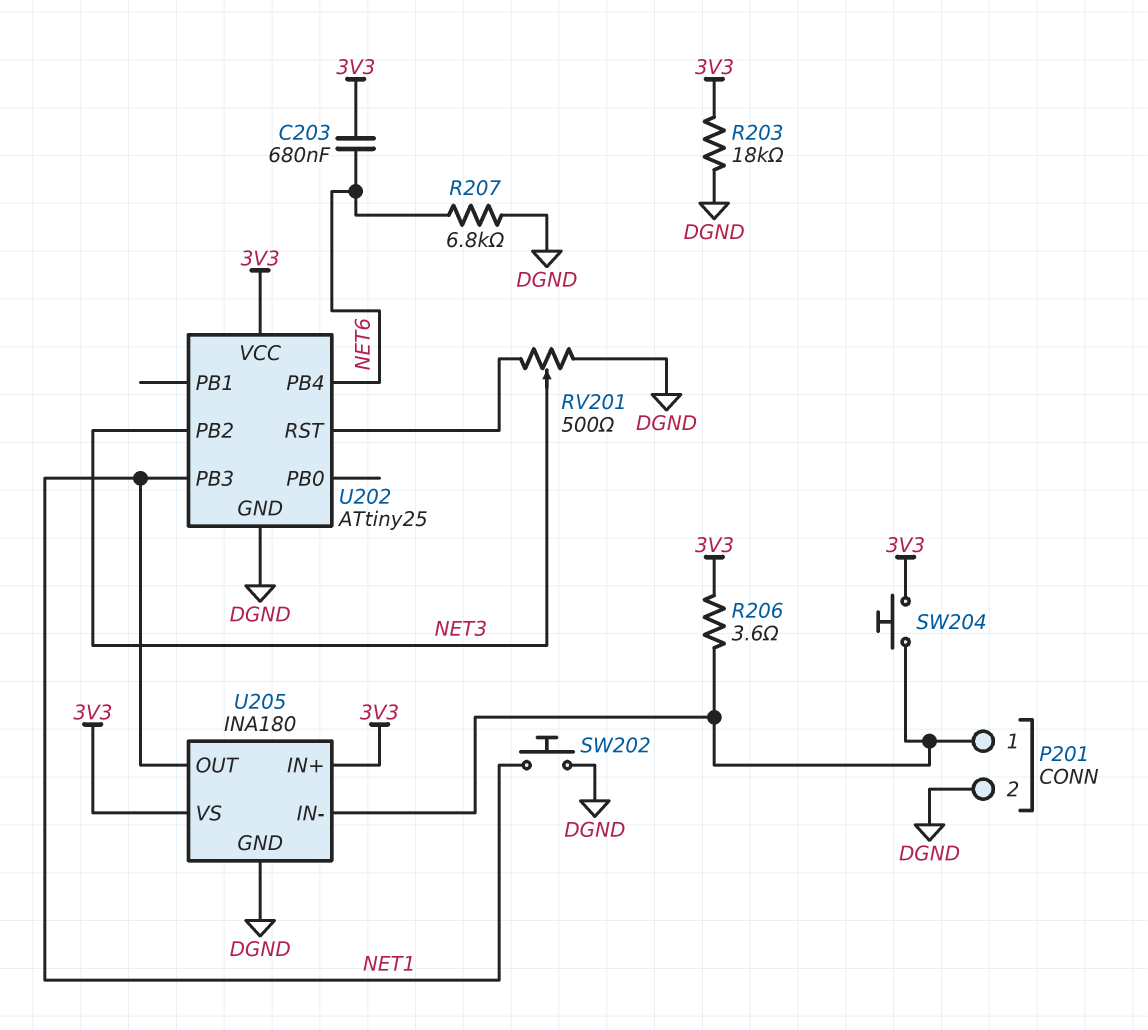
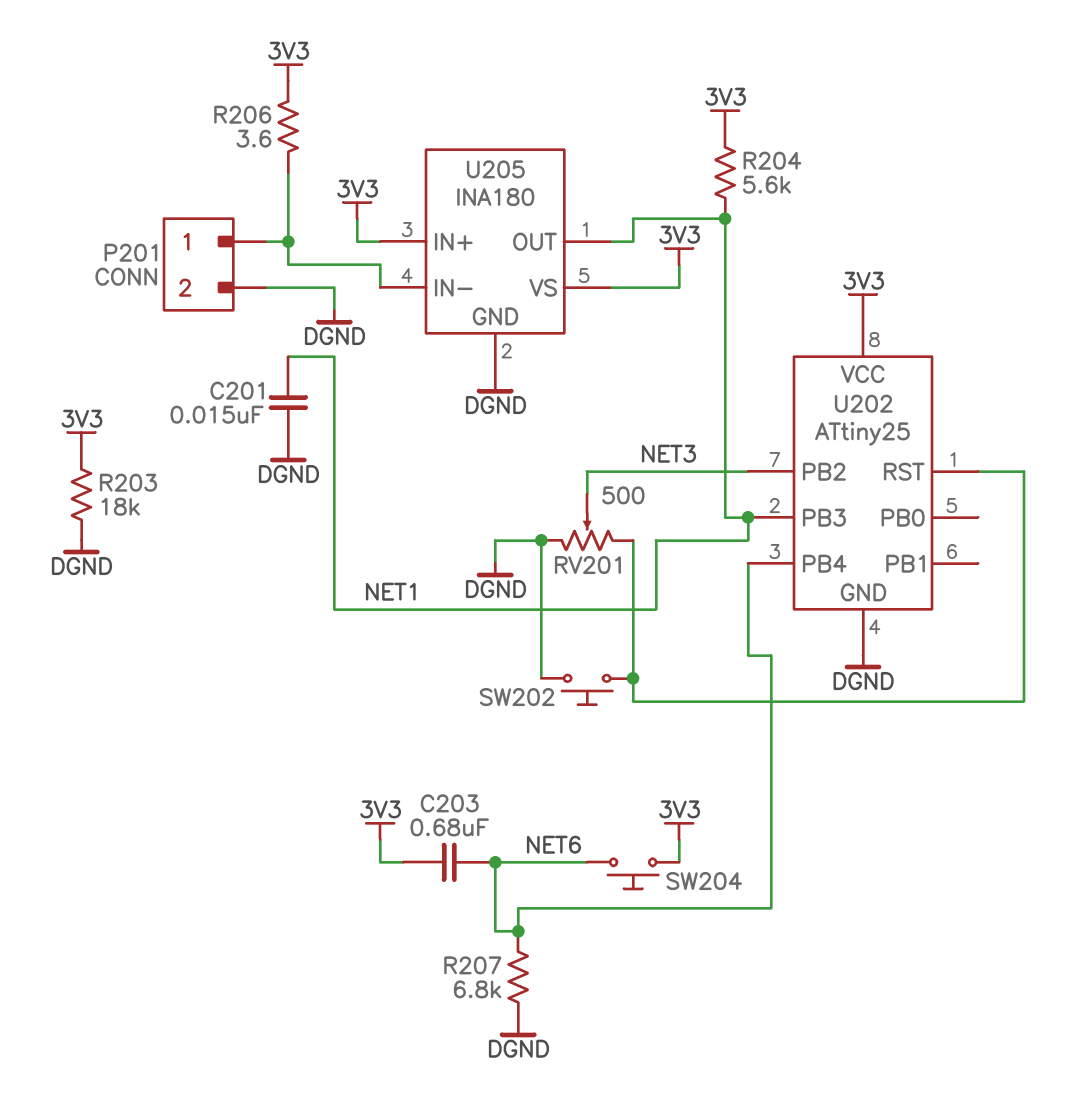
C201: none -> 15nF (DGND, NET1)
R204: none -> 5.6k (3V3, NET1)
SW202: button (DGND, NET1) -> button (DGND, U202/RST)
SW204: button (3V3, P201/1) -> button (3V3, NET6)

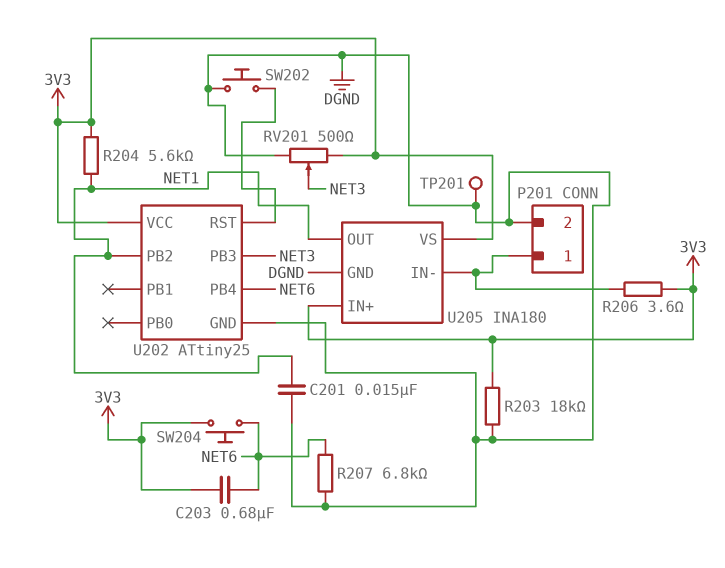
RV201: 500 (DGND, U202/RST, wiper NET3) -> 500 (3V3, DGND, wiper NET3)
TP201: none -> test point (DGND)
U202 pin PB2: NET3 -> NET1
U202 pin PB3: NET1 -> NET3

